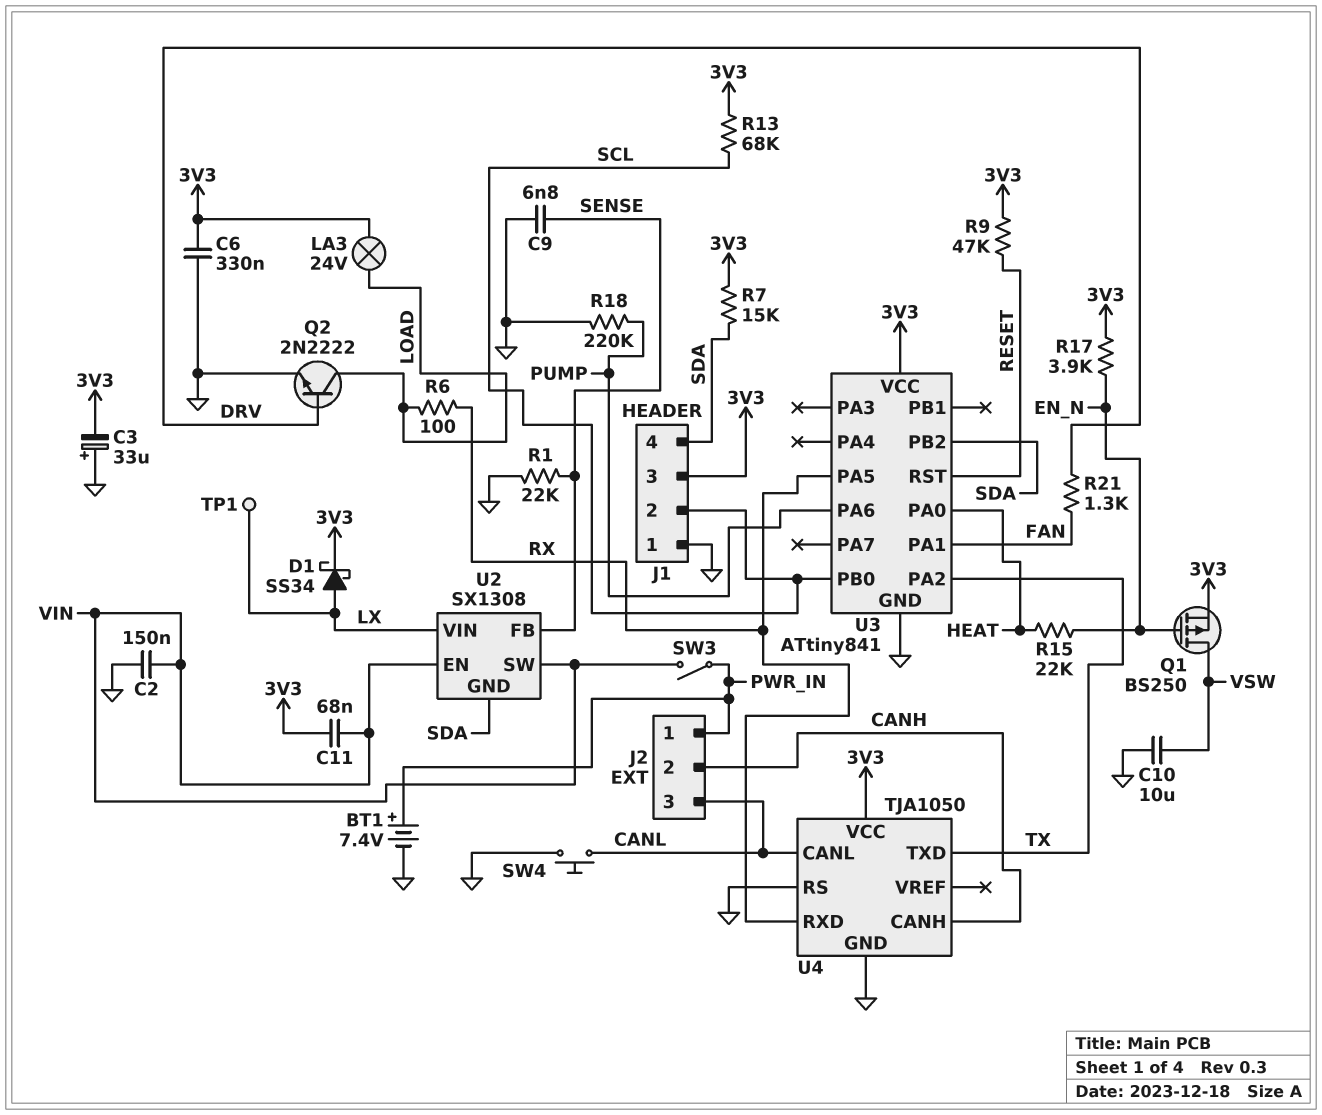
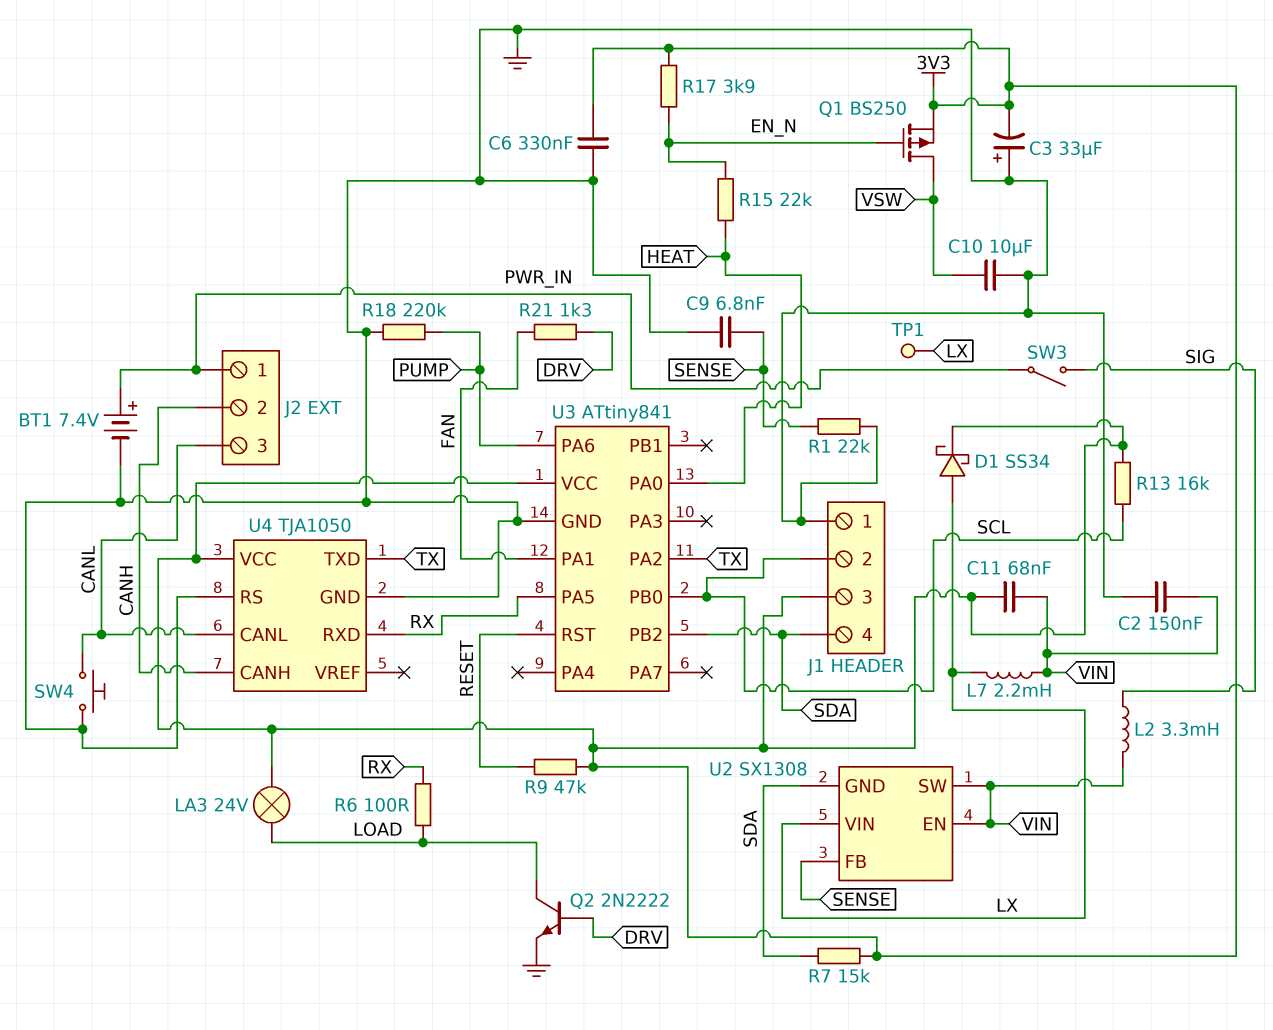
L2: none -> 3.3mH (SIG, VIN)
L7: none -> 2.2mH (LX, VIN)
R13: 68k (3V3, SCL) -> 16k (3V3, SCL)
SW3: switch (PWR_IN, VIN) -> switch (PWR_IN, SIG)

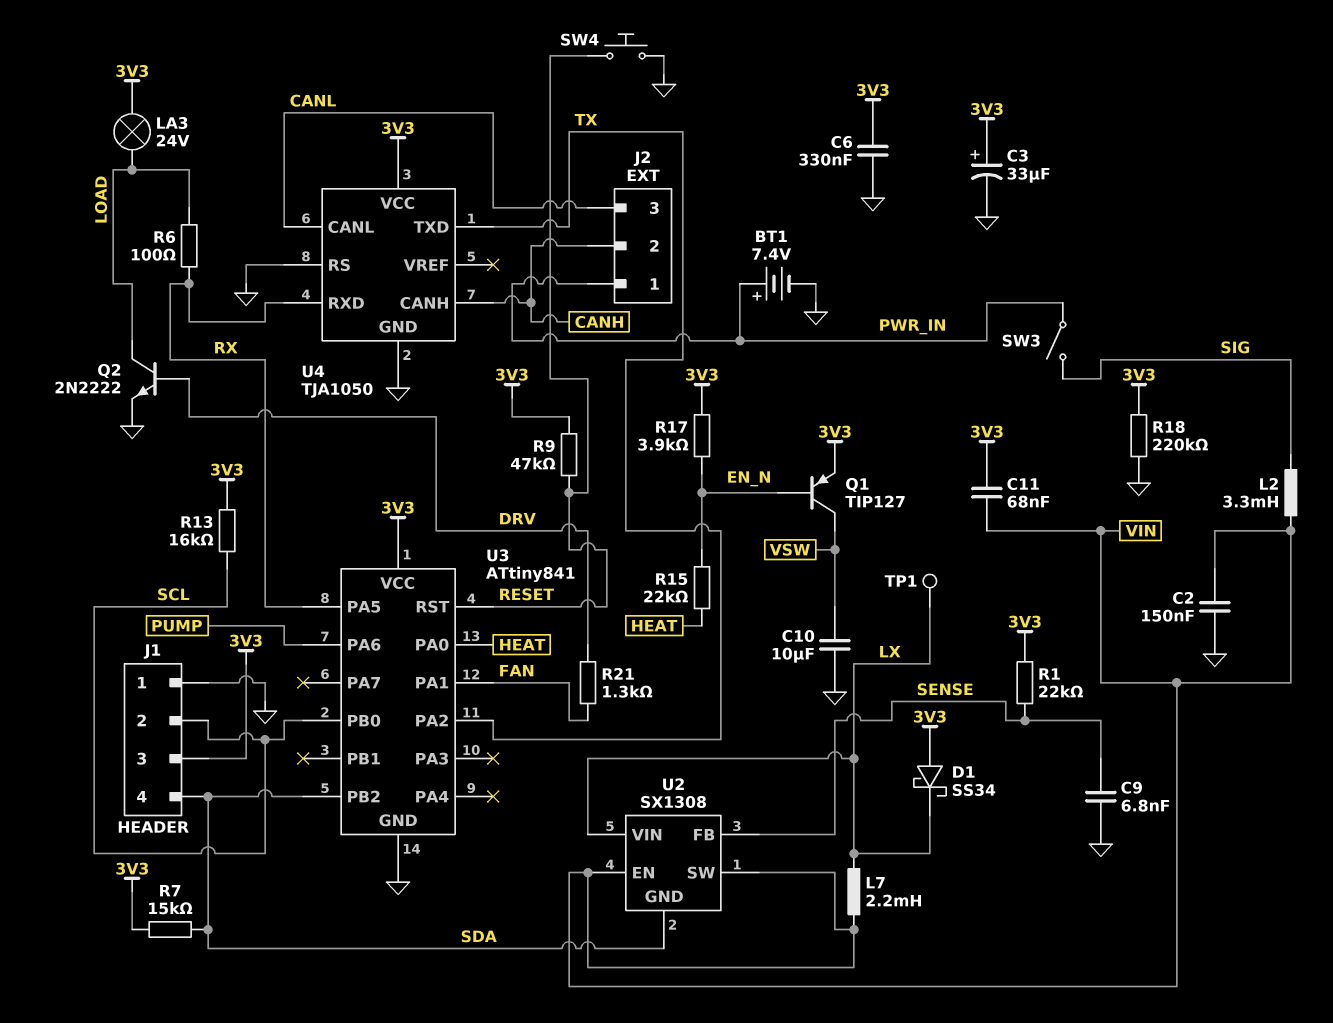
C3: 33uF (plus GND, minus 3V3) -> 33uF (plus 3V3, minus GND)
D1: schottky SS34 (A LX, K 3V3) -> schottky SS34 (A 3V3, K LX)
Q1: PMOS BS250 (G EN_N, D VSW, S 3V3) -> PNP TIP127 (B EN_N, C VSW, E 3V3)
R1: 22k (GND, SENSE) -> 22k (3V3, SENSE)
R18: 220k (GND, PUMP) -> 220k (3V3, GND)
SW4: button (CANL, GND) -> button (GND, RESET)

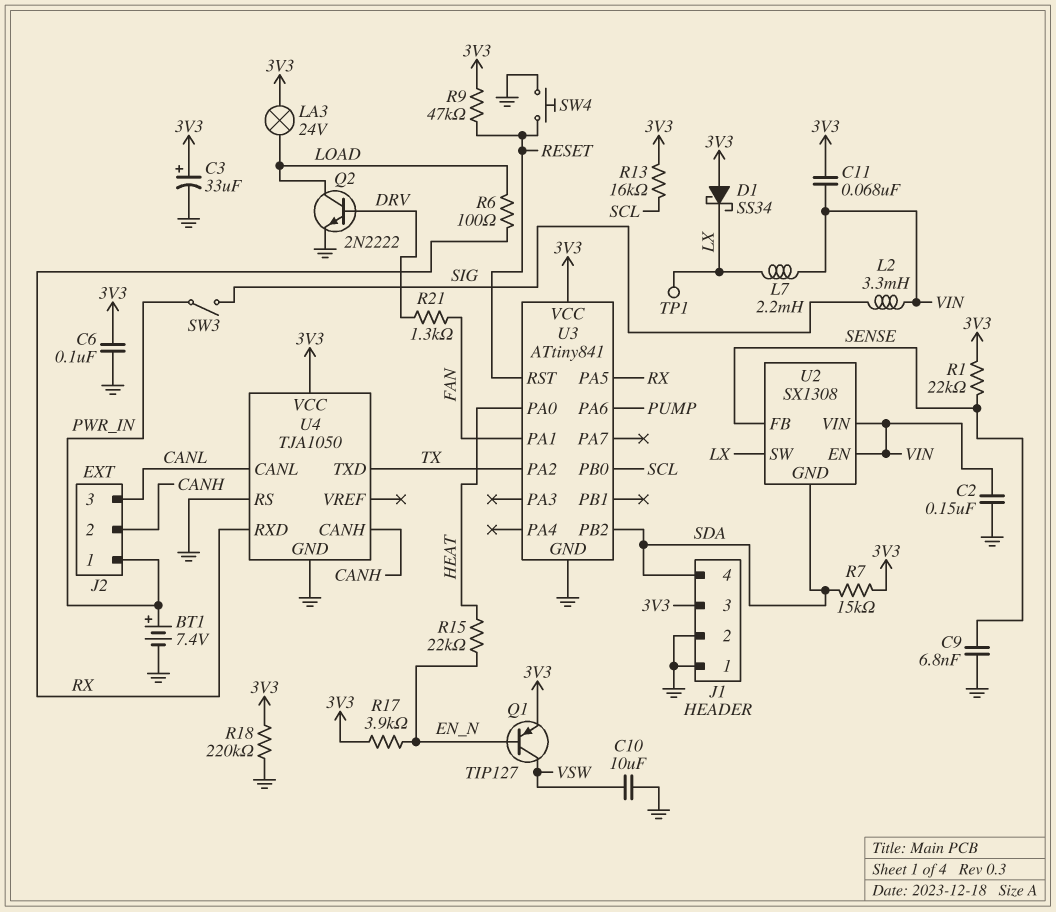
C6: 330nF (3V3, GND) -> 100nF (3V3, GND)
J1 pin 2: SCL -> GND
U2 pin SW: VIN -> LX
U2 pin VIN: LX -> VIN

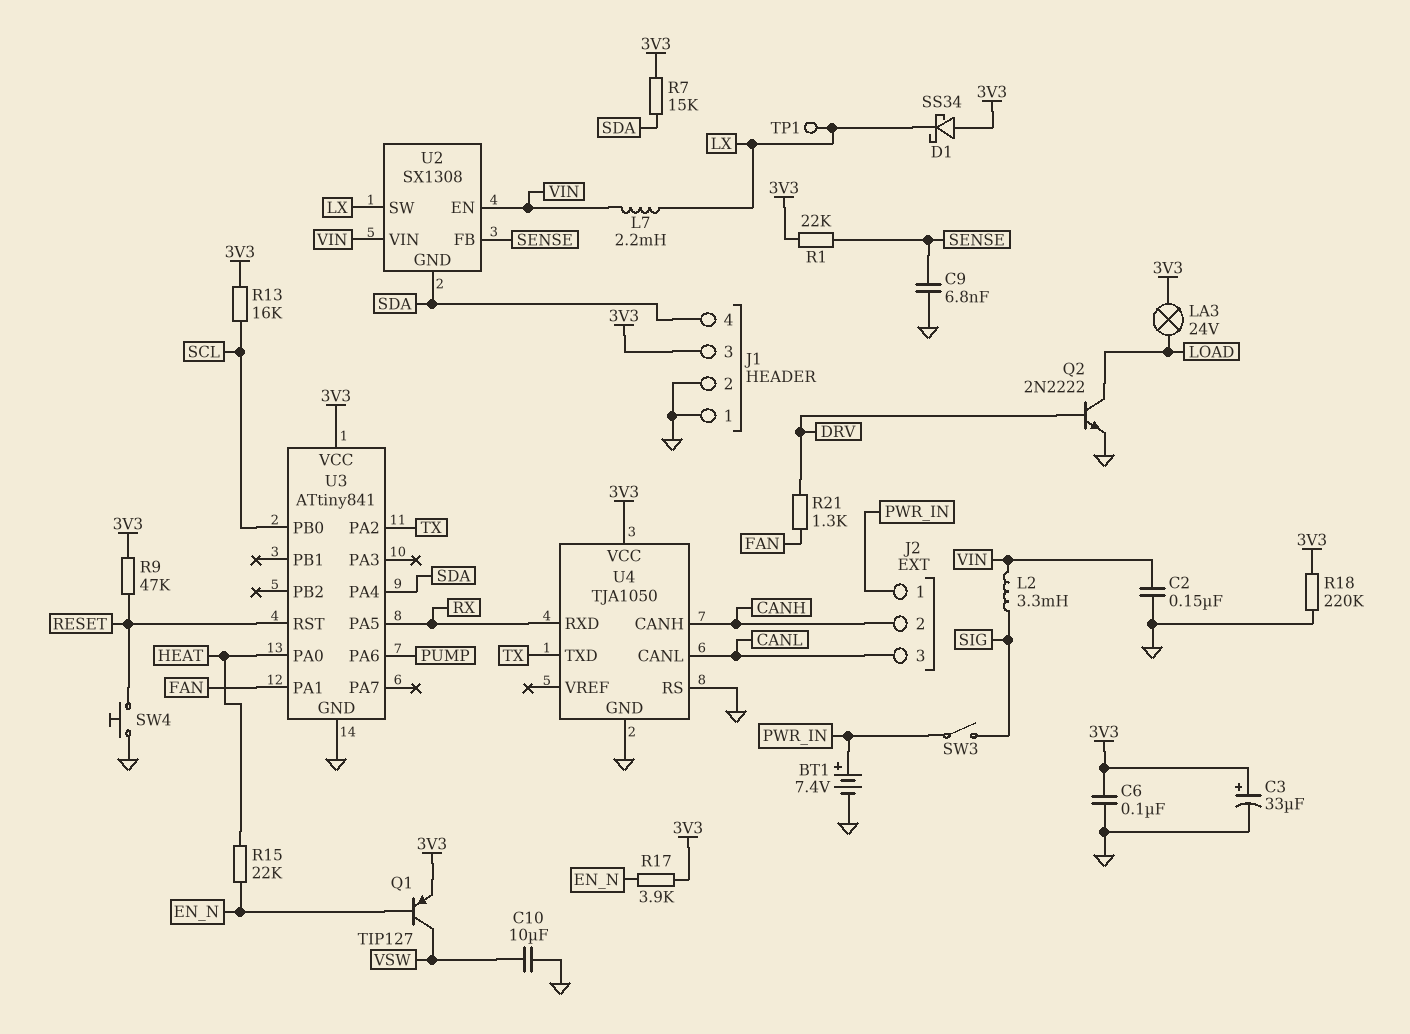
C11: 68nF (3V3, VIN) -> none
R6: 100 (LOAD, RX) -> none
U3 pin PA4: none -> SDA
U3 pin PB2: SDA -> none

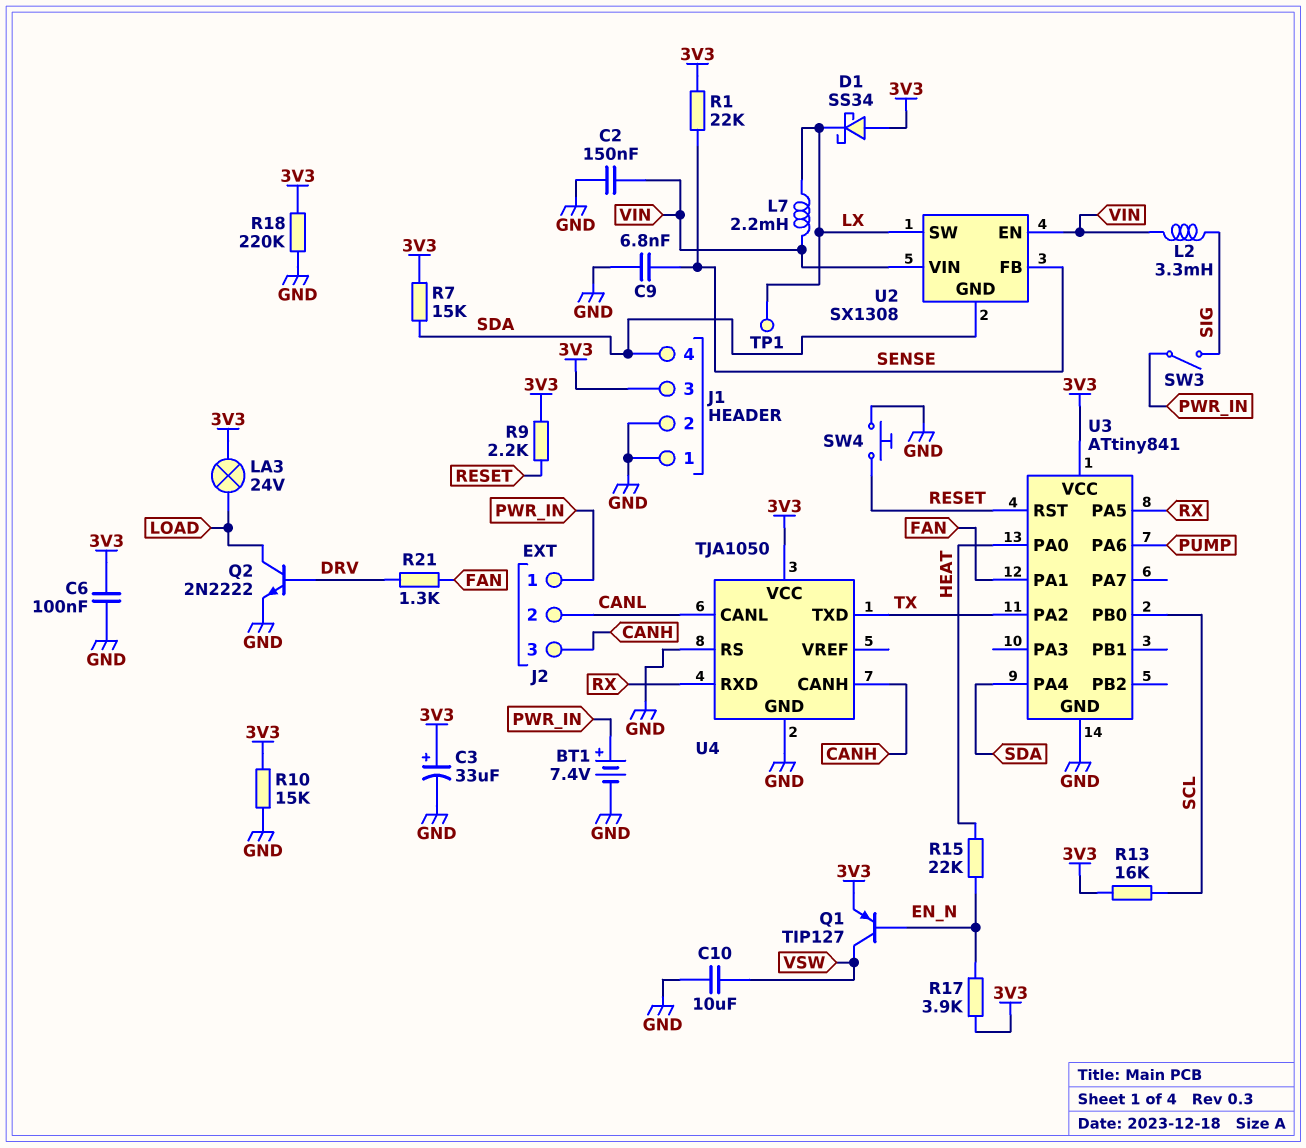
J2 pin 2: CANH -> CANL
J2 pin 3: CANL -> CANH
R9: 47k (3V3, RESET) -> 2.2k (3V3, RESET)
R10: none -> 15k (3V3, GND)

